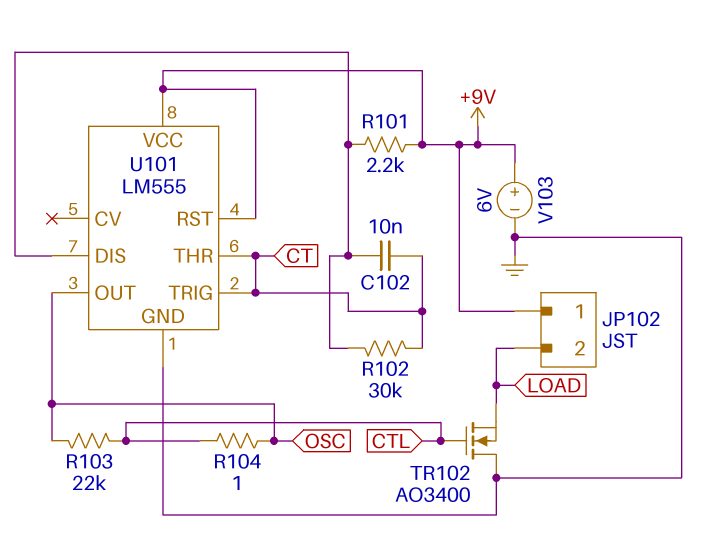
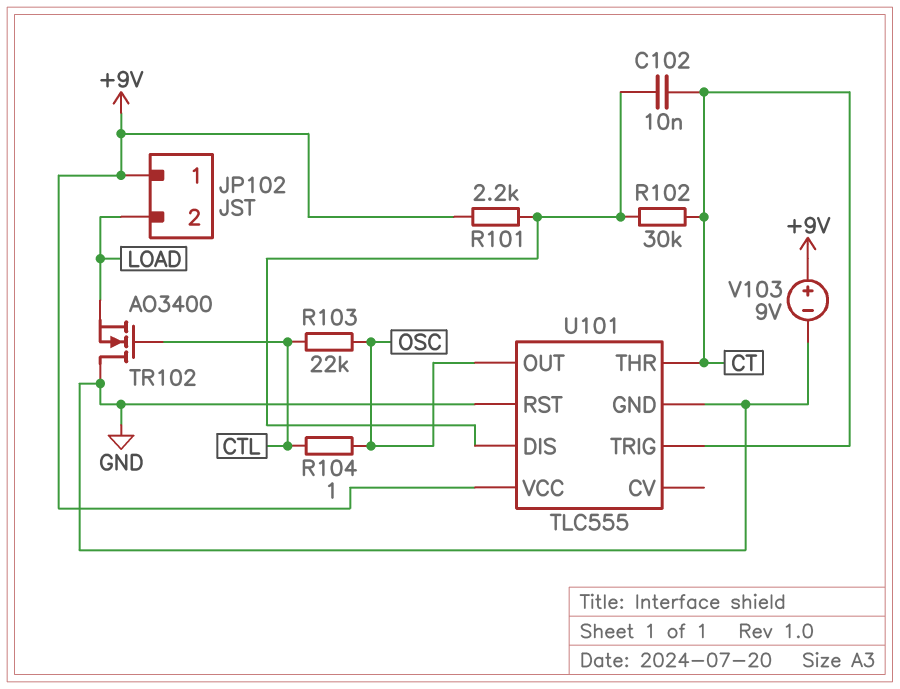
U101: LM555 -> TLC555
U101 pin RST: +9V -> GND
V103: 6V (plus +9V, minus GND) -> 9V (plus +9V, minus GND)

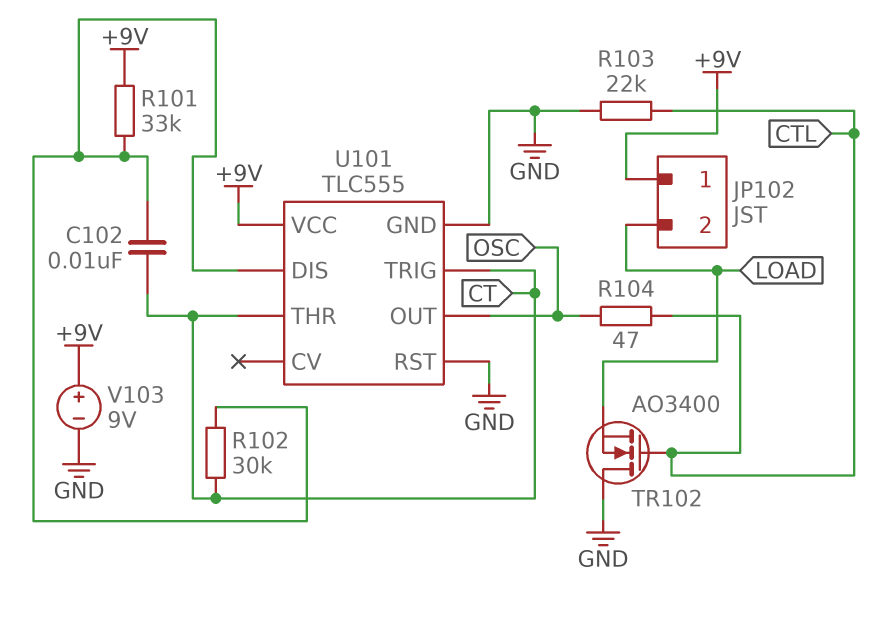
R101: 2.2k (+9V, U101/DIS) -> 33k (+9V, U101/DIS)
R103: 22k (CTL, OSC) -> 22k (CTL, GND)
R104: 1 (CTL, OSC) -> 47 (CTL, OSC)

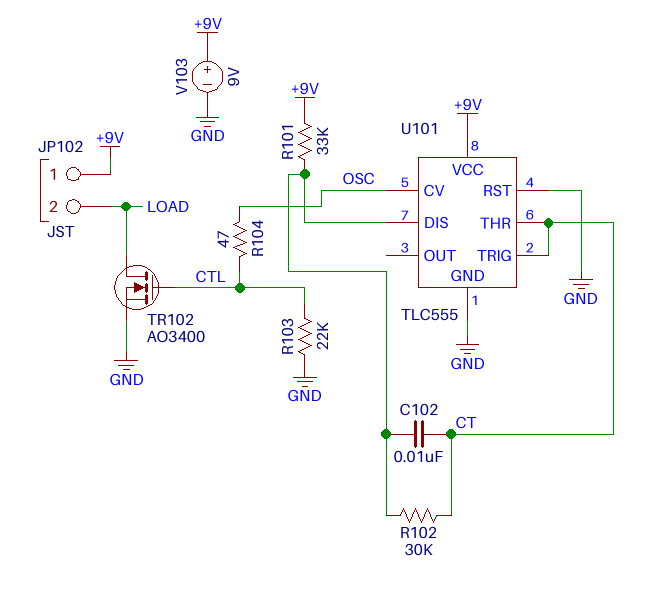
TR102: NMOS AO3400 (G CTL, D GND, S LOAD) -> NMOS AO3400 (G CTL, D LOAD, S GND)
U101 pin CV: none -> OSC
U101 pin OUT: OSC -> none

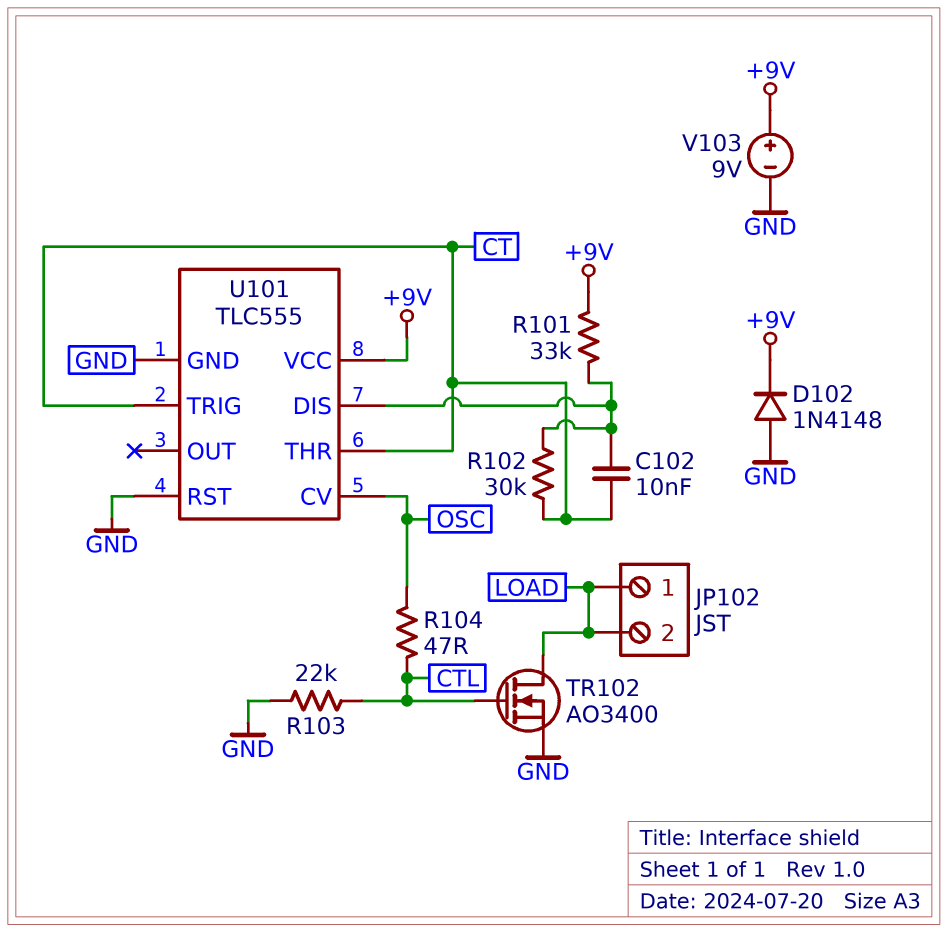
D102: none -> diode 1N4148 (A GND, K +9V)
JP102 pin 1: +9V -> LOAD

